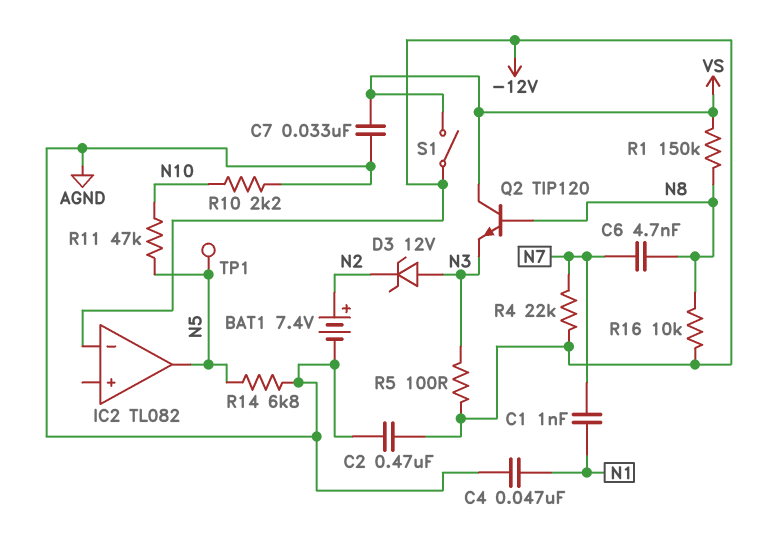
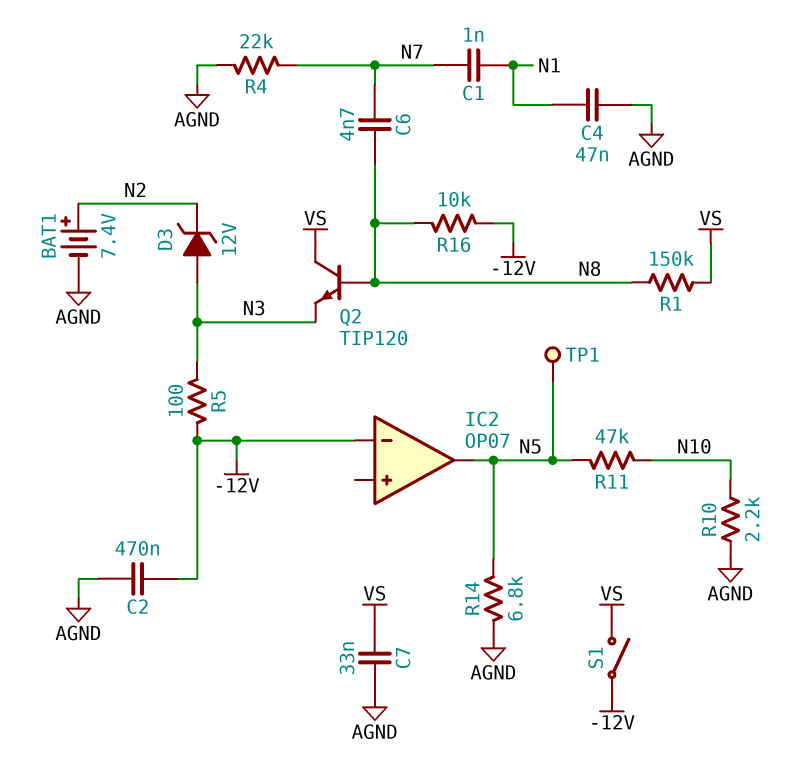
IC2: TL082 -> OP07
R4: 22k (-12V, N7) -> 22k (AGND, N7)

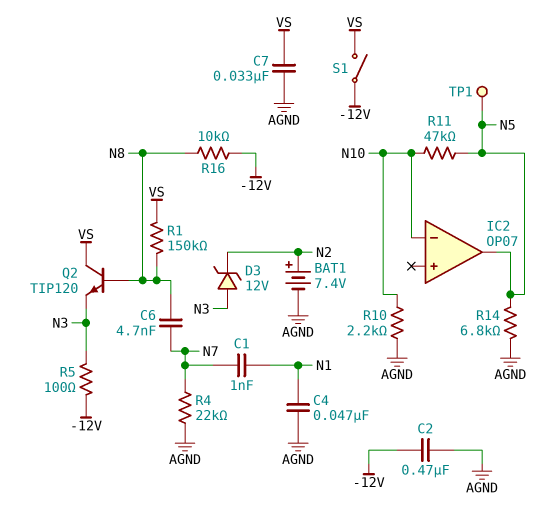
IC2 pin in-: -12V -> N10

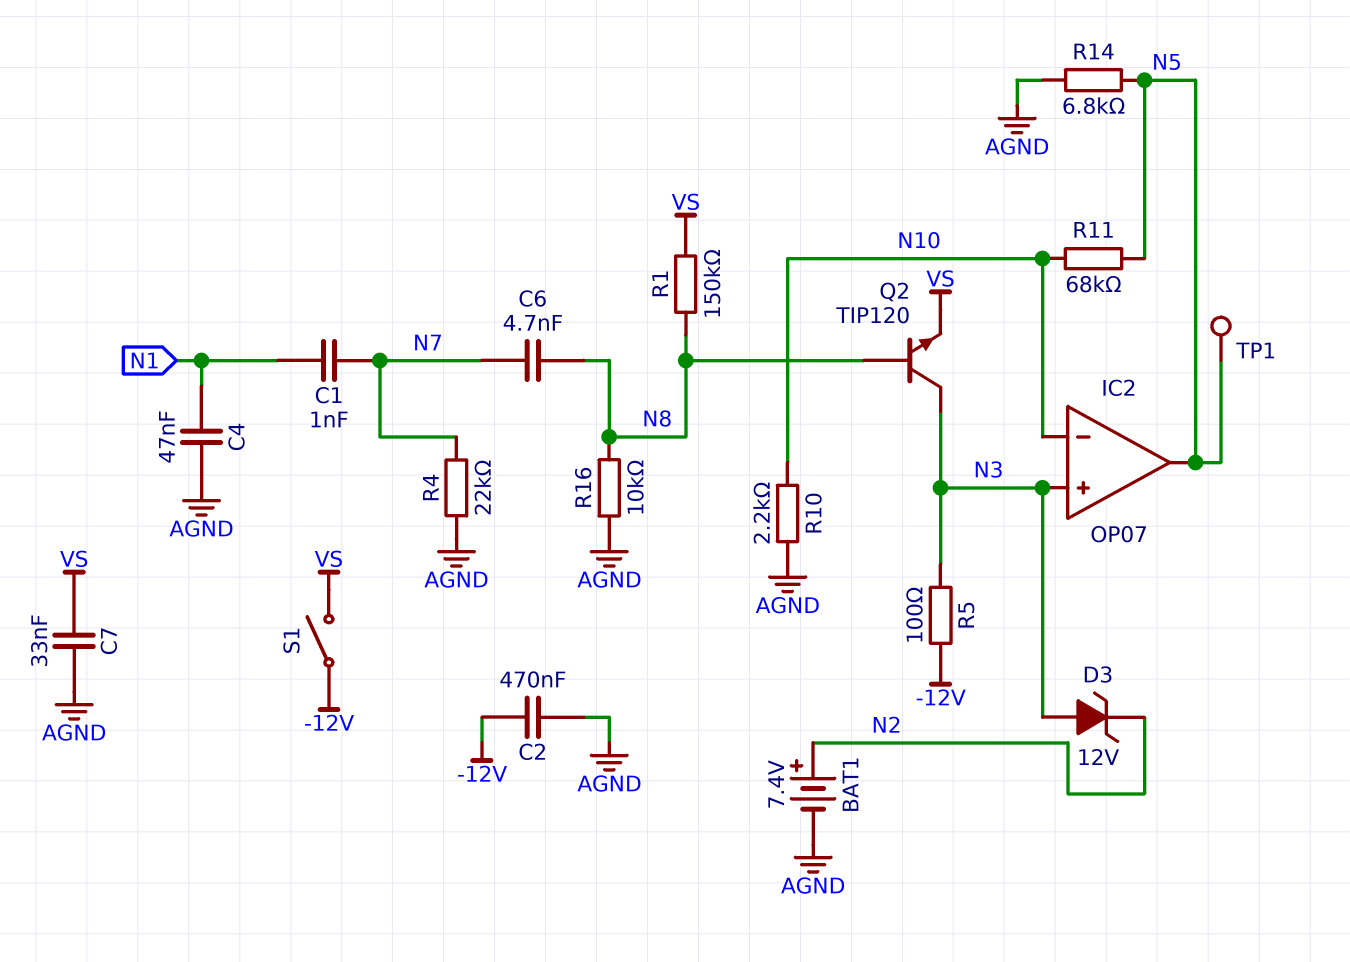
IC2 pin in+: none -> N3
Q2: NPN TIP120 (B N8, C VS, E N3) -> NPN TIP120 (B N8, C N3, E VS)
R11: 47k (N5, N10) -> 68k (N5, N10)
R16: 10k (-12V, N8) -> 10k (AGND, N8)

